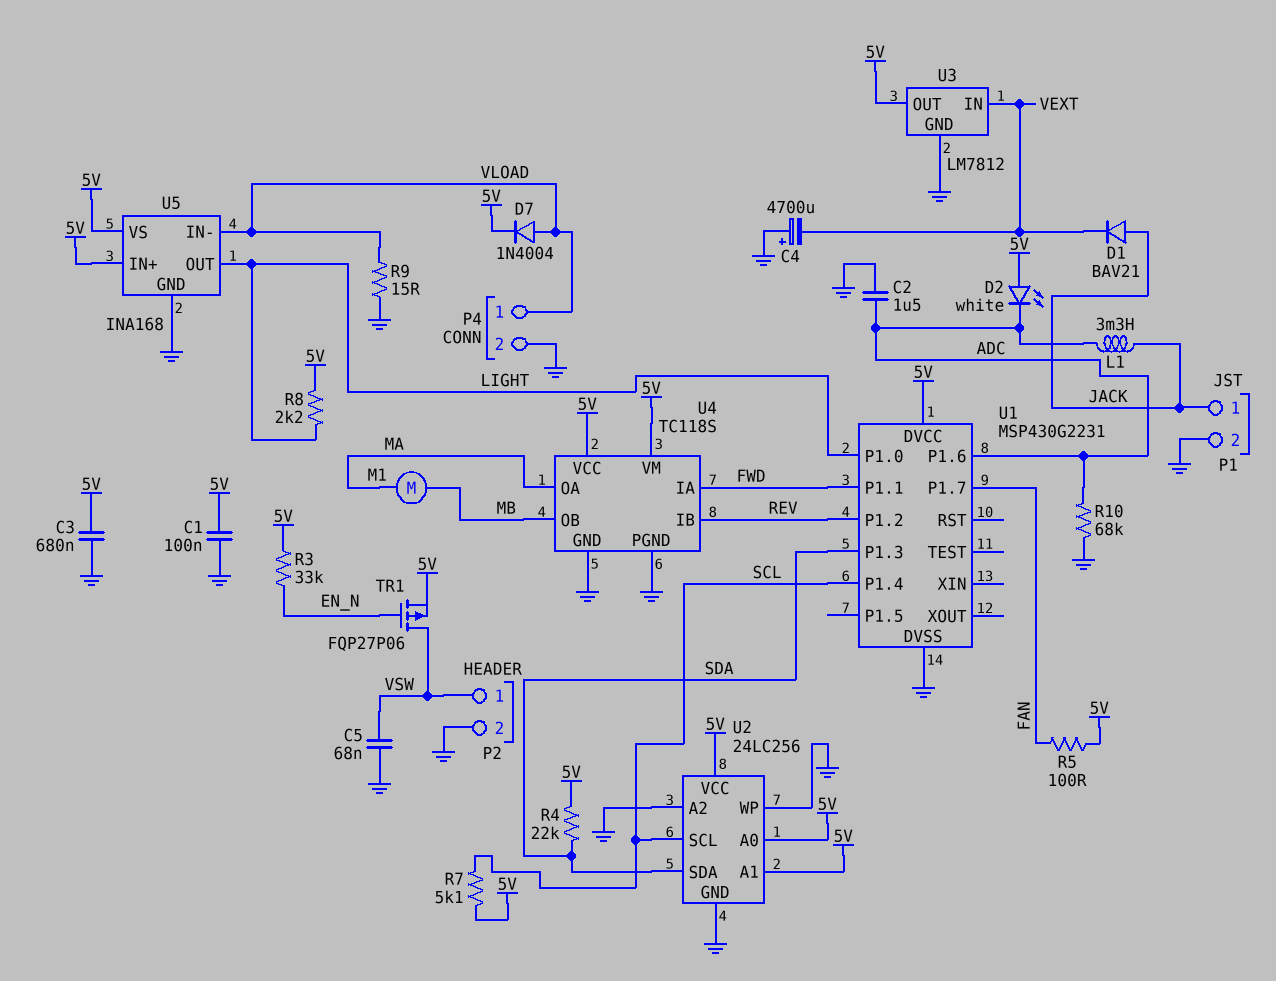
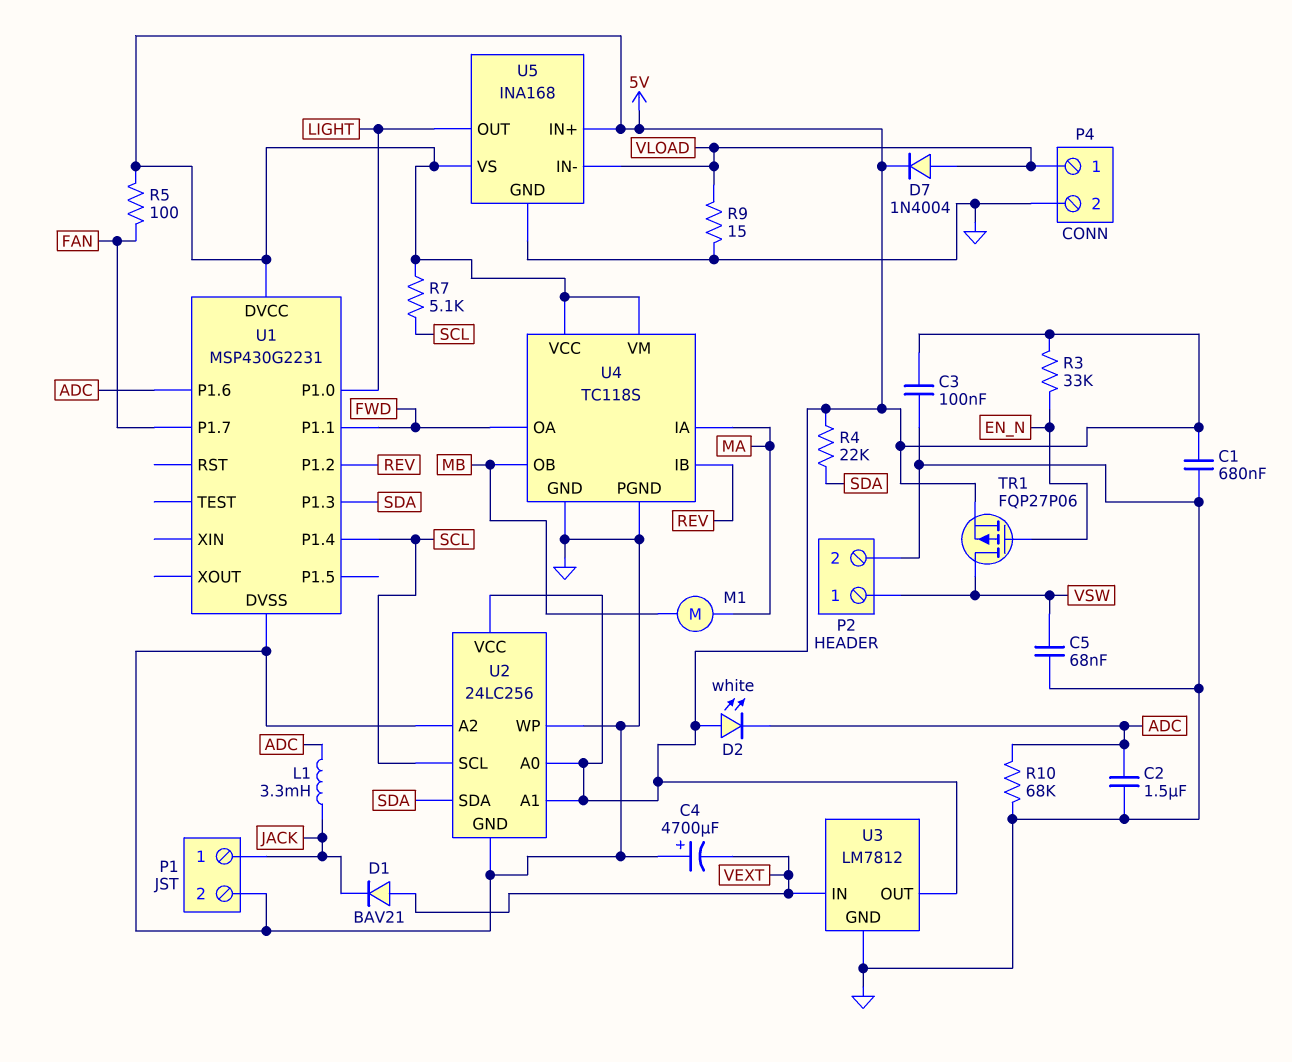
C1: 100nF (5V, GND) -> 680nF (5V, GND)
C3: 680nF (5V, GND) -> 100nF (5V, GND)
D1: diode BAV21 (A JACK, K VEXT) -> diode BAV21 (A VEXT, K JACK)
R8: 2.2k (5V, LIGHT) -> none
U4 pin IA: FWD -> MA
U4 pin OA: MA -> FWD

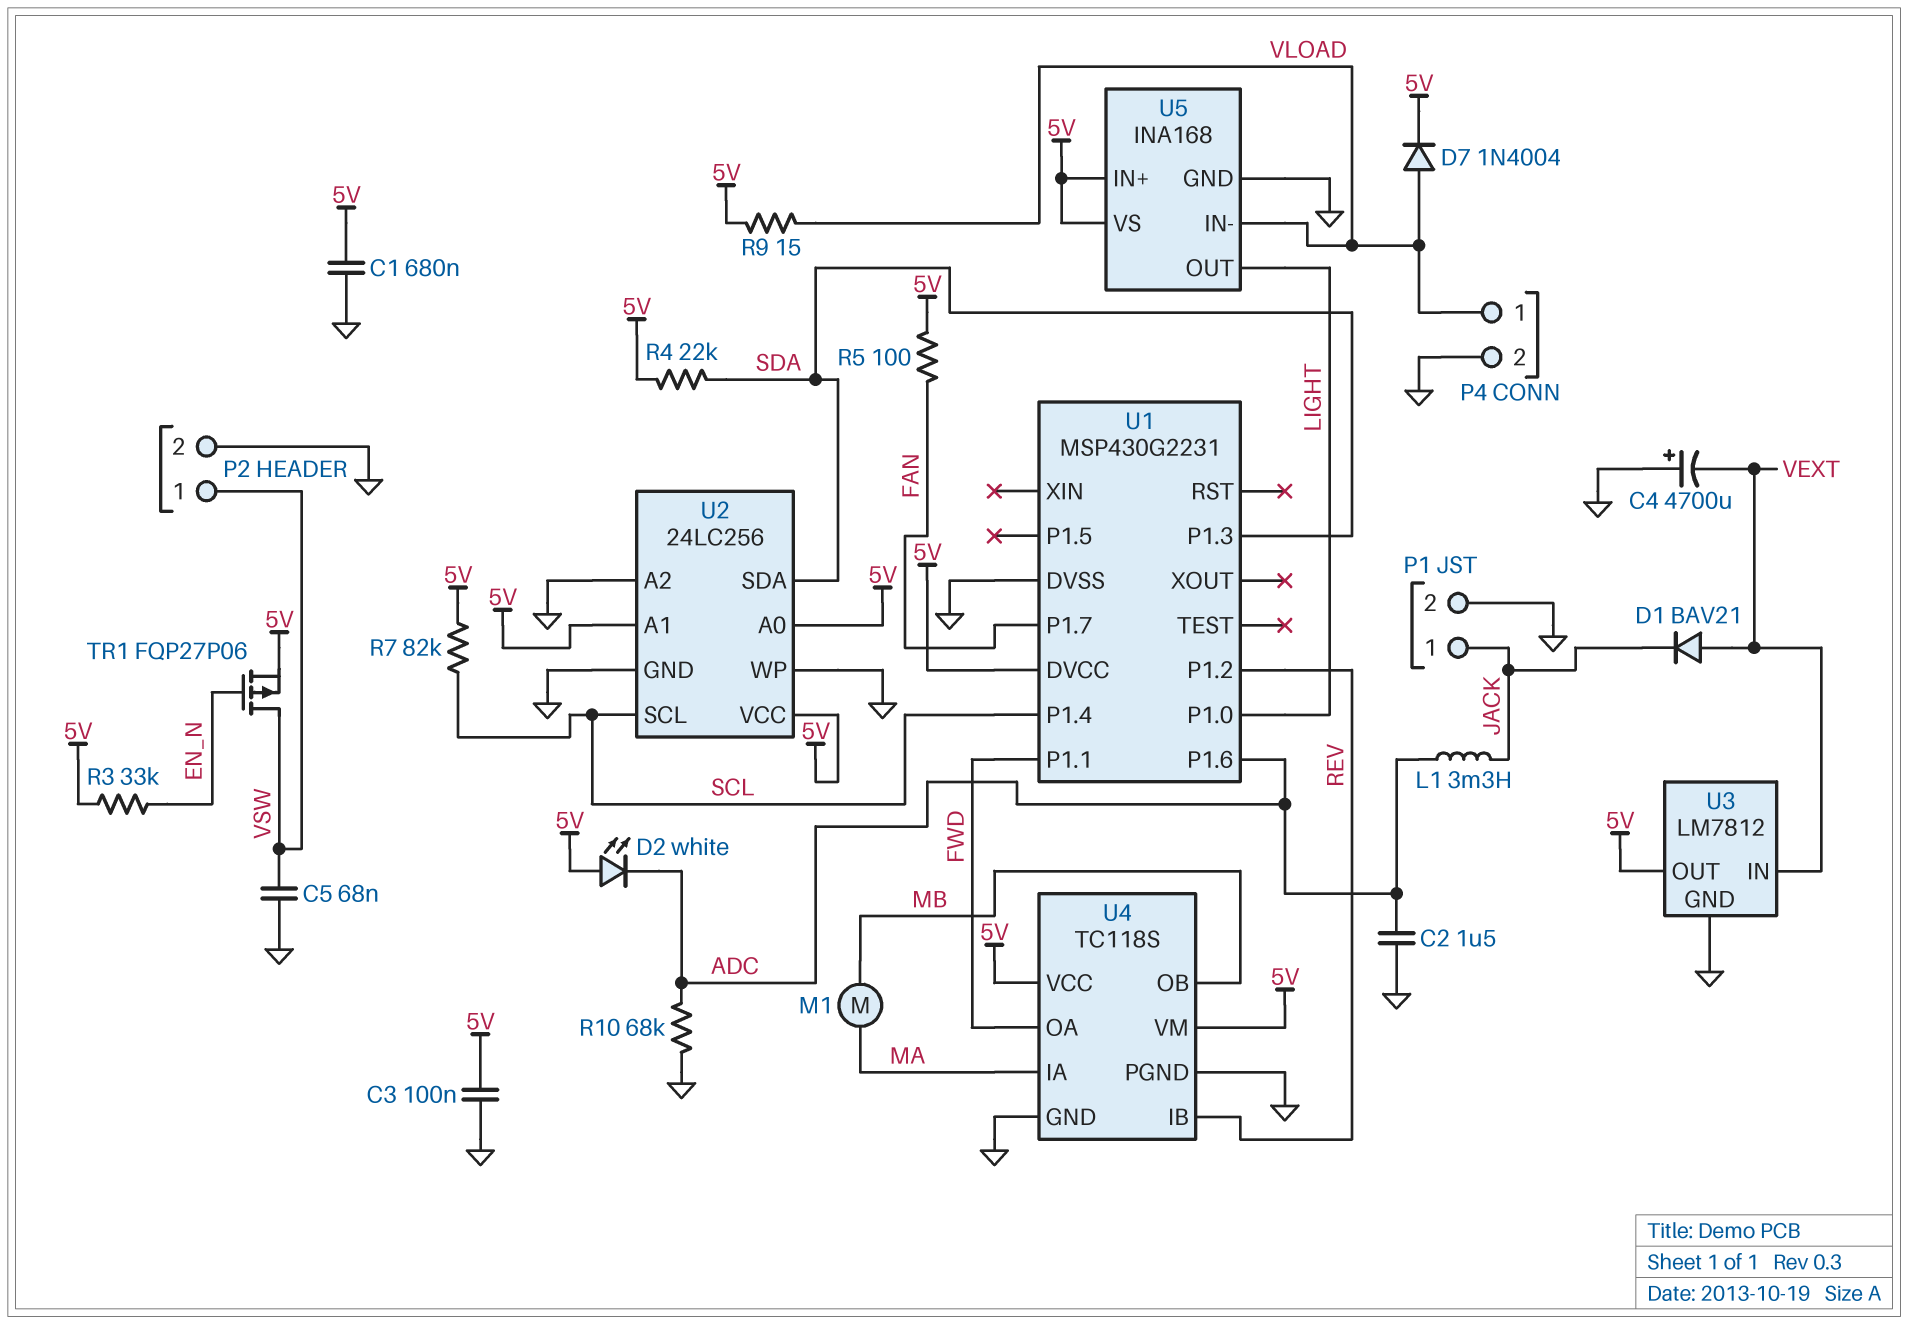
R7: 5.1k (5V, SCL) -> 82k (5V, SCL)
R9: 15 (GND, VLOAD) -> 15 (5V, VLOAD)

